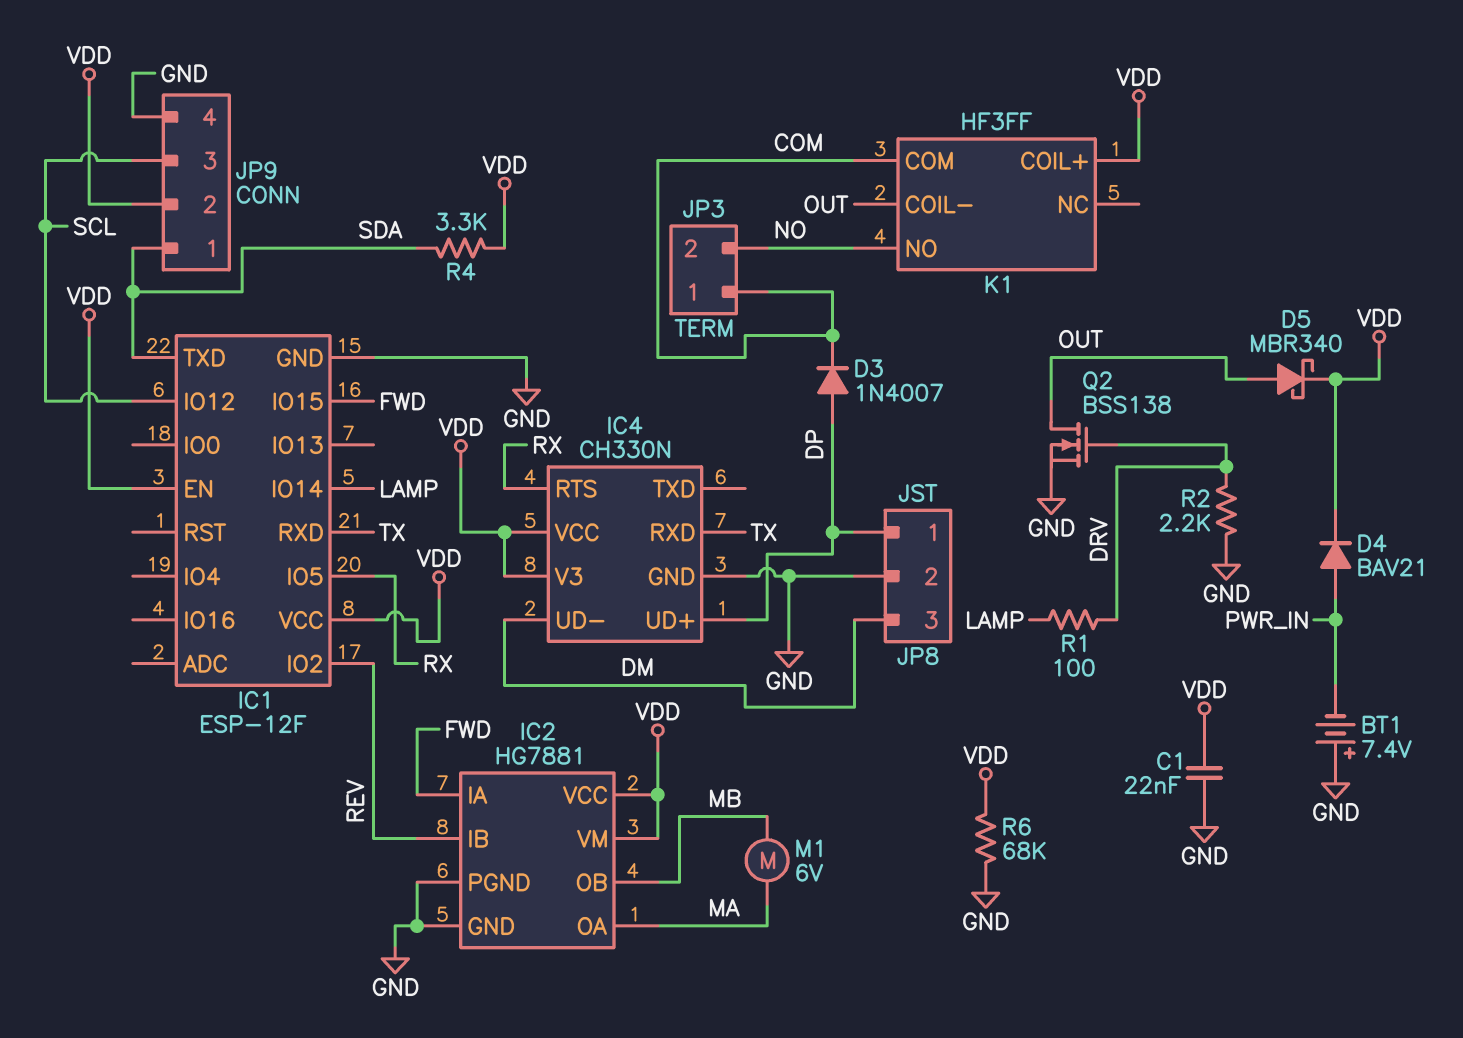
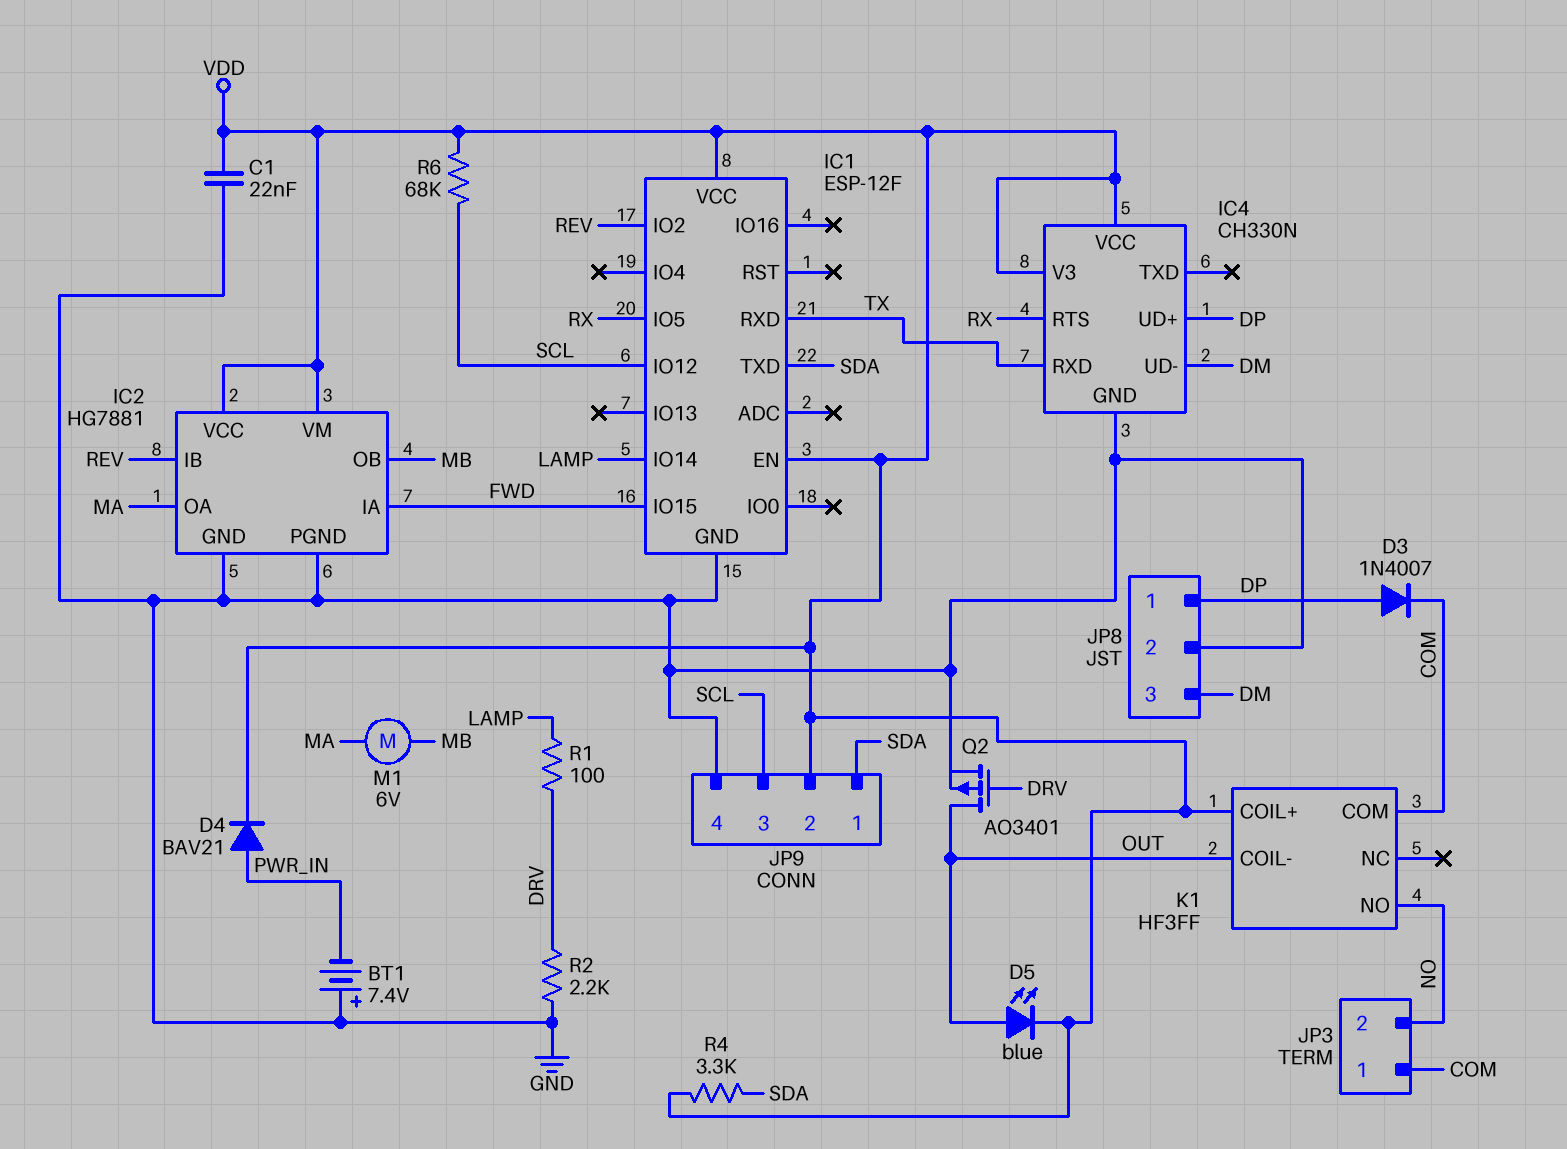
D5: schottky MBR340 (A OUT, K VDD) -> LED blue (A OUT, K VDD)
Q2: NMOS BSS138 (G DRV, D OUT, S GND) -> PMOS AO3401 (G DRV, D OUT, S GND)
R6: 68k (GND, VDD) -> 68k (SCL, VDD)

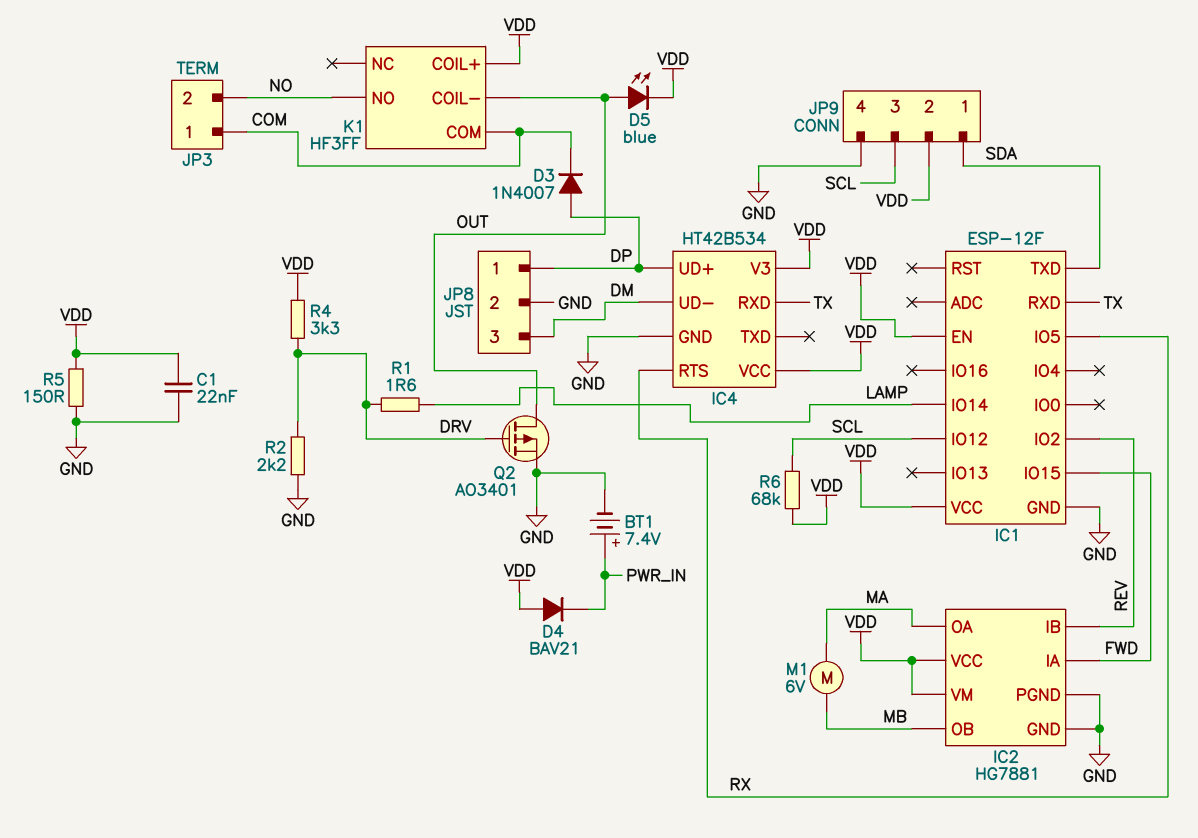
BT1: 7.4V (plus GND, minus PWR_IN) -> 7.4V (plus PWR_IN, minus GND)
D4: diode BAV21 (A PWR_IN, K VDD) -> diode BAV21 (A VDD, K PWR_IN)
IC4: CH330N -> HT42B534
R1: 100 (DRV, LAMP) -> 1.6 (DRV, LAMP)
R4: 3.3k (SDA, VDD) -> 3.3k (DRV, VDD)
R5: none -> 150 (GND, VDD)

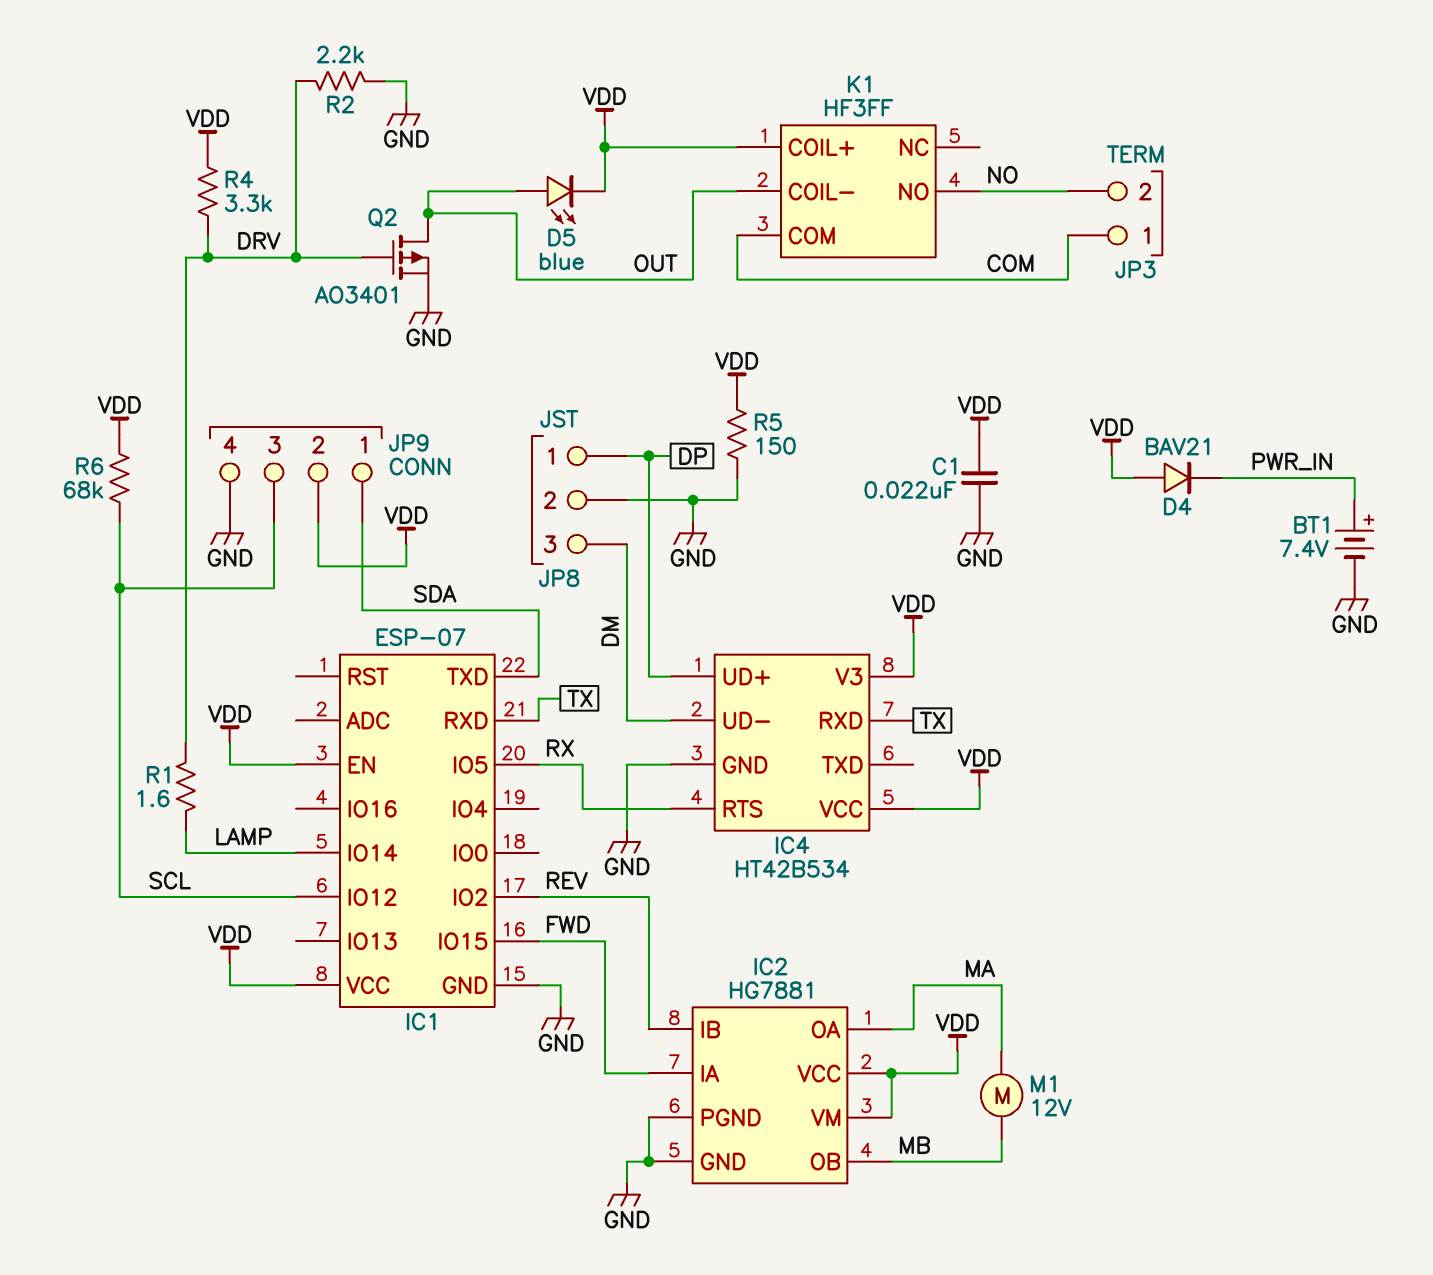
D3: diode 1N4007 (A DP, K COM) -> none
IC1: ESP-12F -> ESP-07
M1: motor 6V (MA, MB) -> motor 12V (MA, MB)

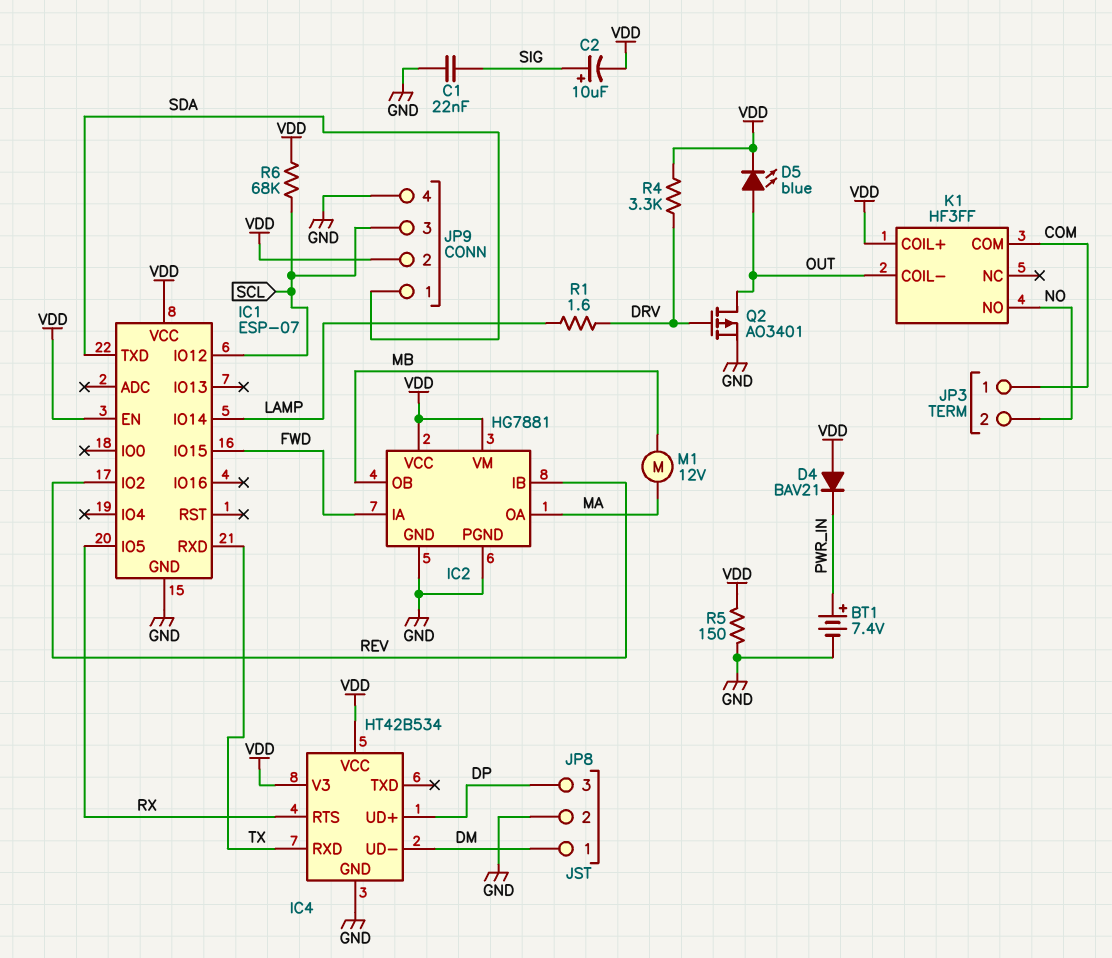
C1: 22nF (GND, VDD) -> 22nF (GND, SIG)
C2: none -> 10uF (plus SIG, minus VDD)
JP8 pin 1: DP -> DM
JP8 pin 3: DM -> DP
R2: 2.2k (DRV, GND) -> none

